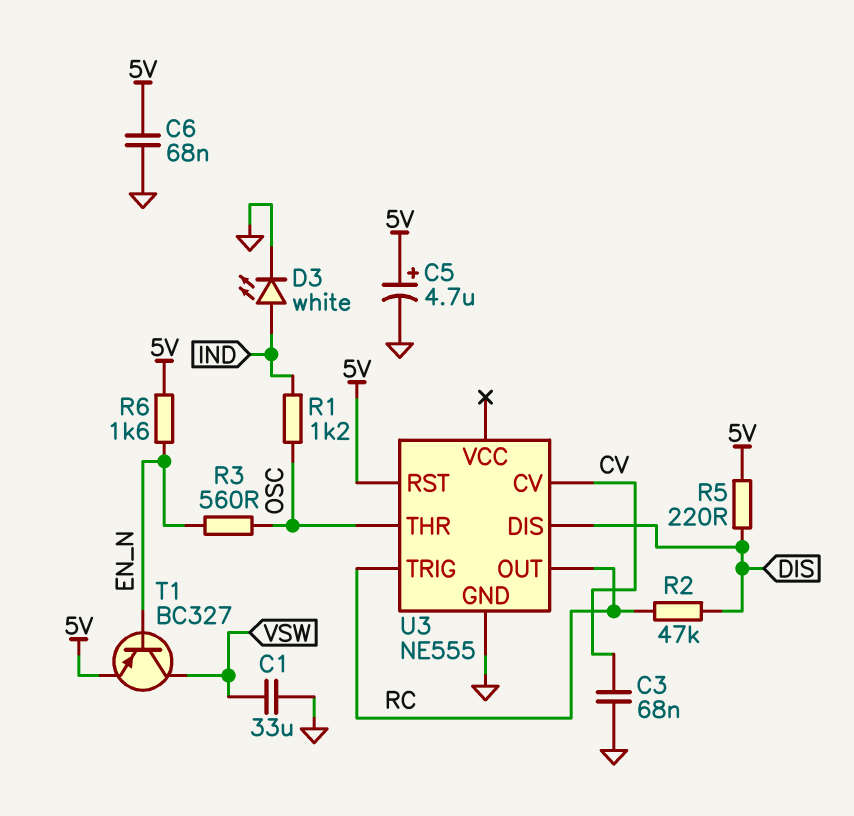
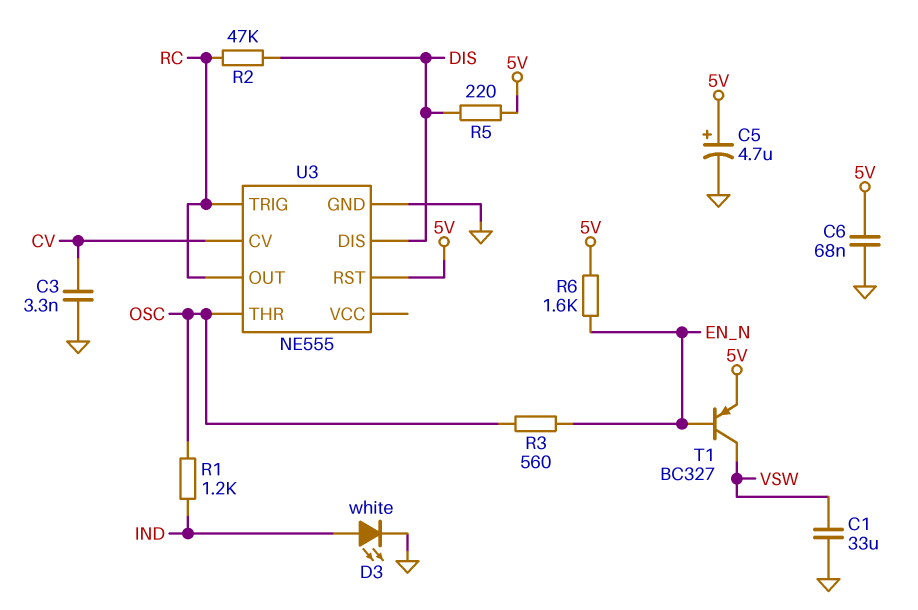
C3: 68nF (CV, GND) -> 3.3nF (CV, GND)

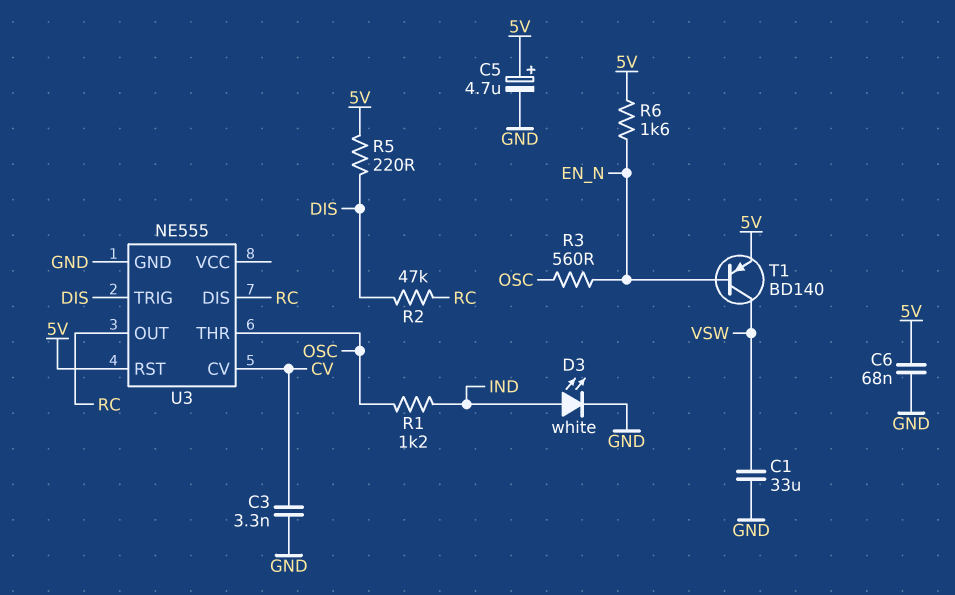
T1: PNP BC327 (B EN_N, C VSW, E 5V) -> PNP BD140 (B EN_N, C VSW, E 5V)
U3 pin DIS: DIS -> RC
U3 pin TRIG: RC -> DIS

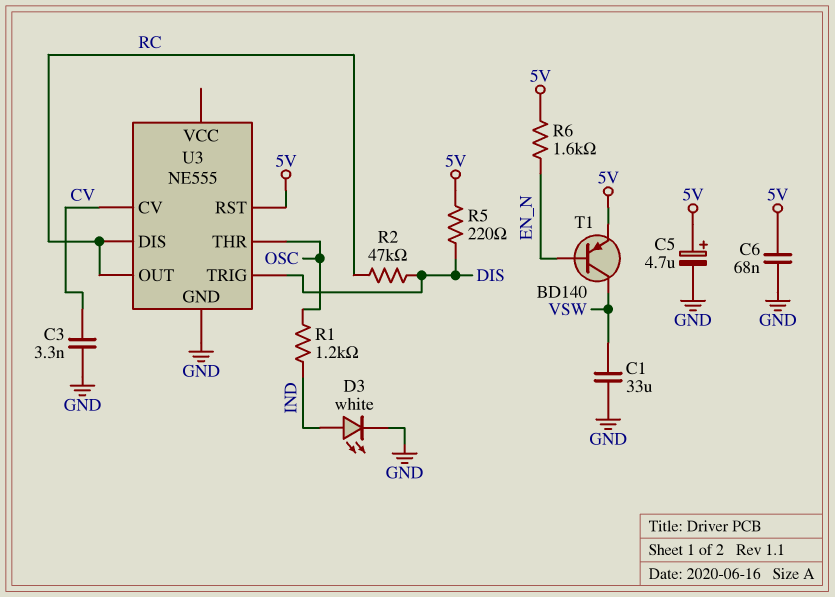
R3: 560 (EN_N, OSC) -> none

